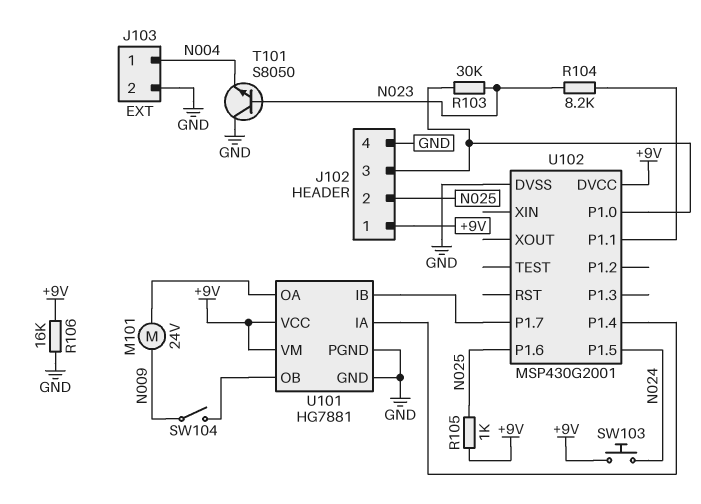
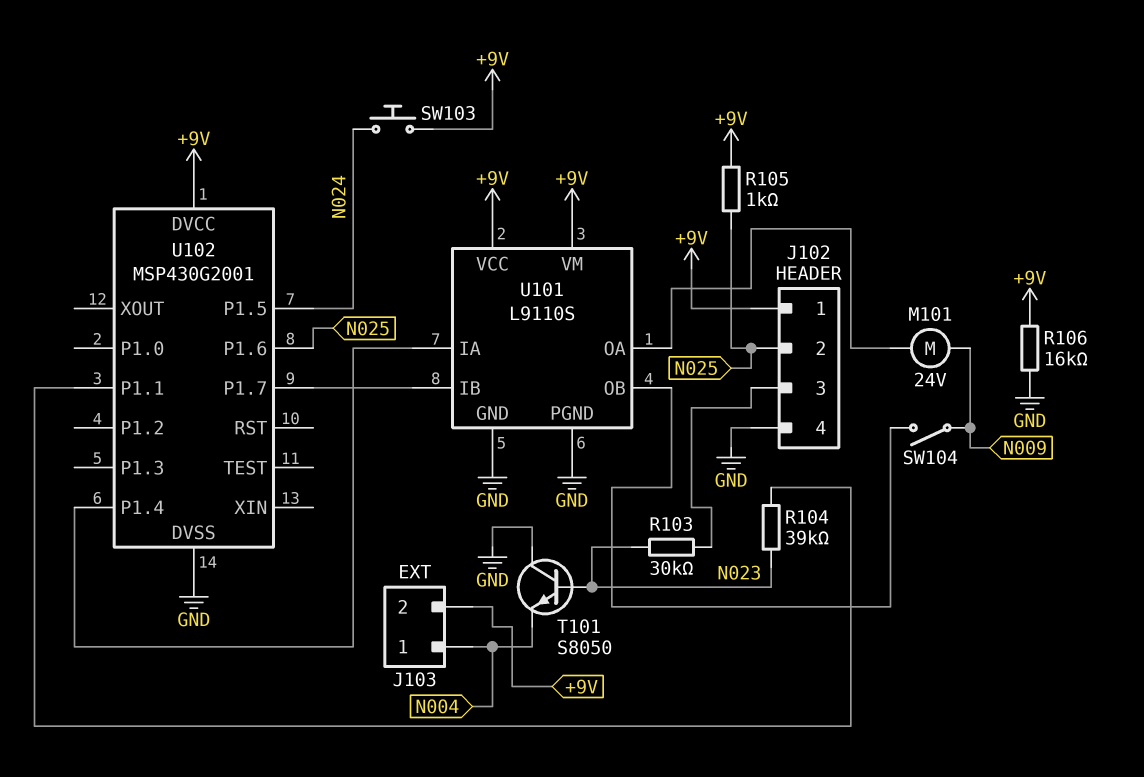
J103 pin 2: GND -> +9V
R104: 8.2k (N023, U102/P1.1) -> 39k (N023, U102/P1.1)
U101: HG7881 -> L9110S
U102 pin P1.0: J102/3 -> none

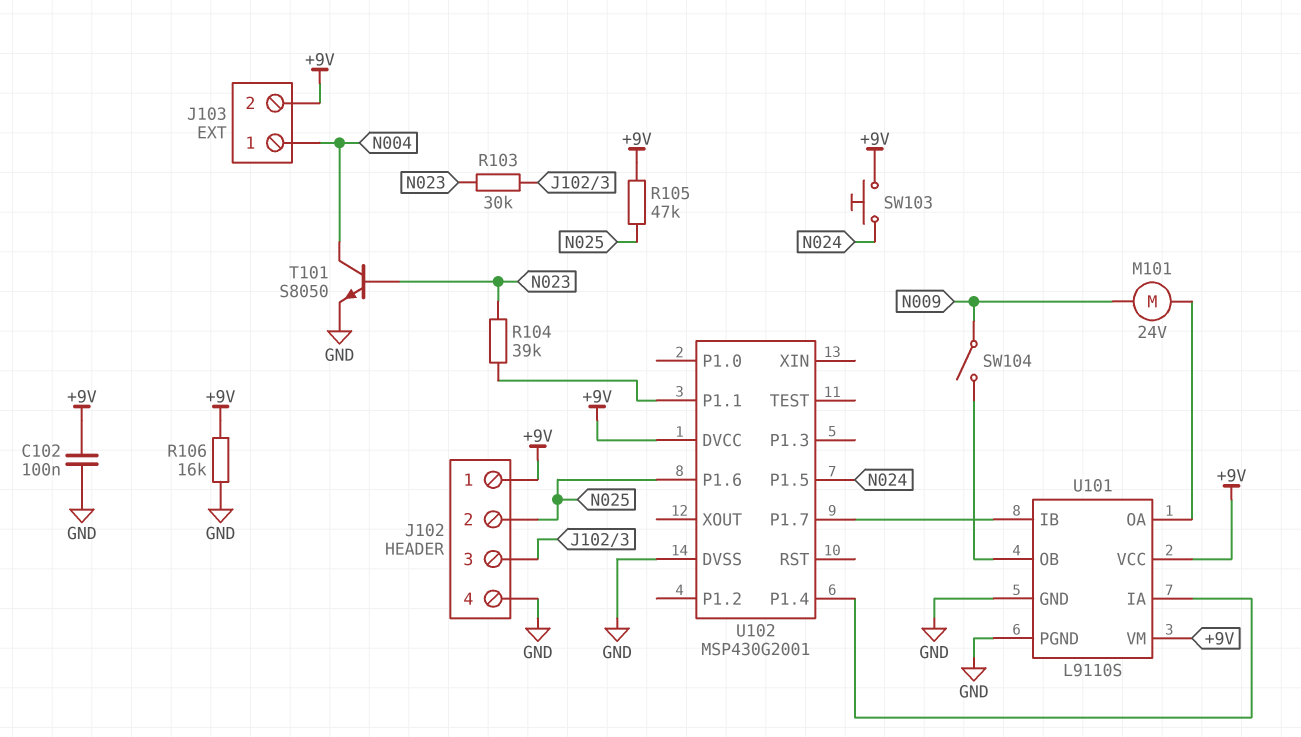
C102: none -> 100nF (+9V, GND)
R105: 1k (+9V, N025) -> 47k (+9V, N025)
T101: NPN S8050 (B N023, C GND, E N004) -> NPN S8050 (B N023, C N004, E GND)

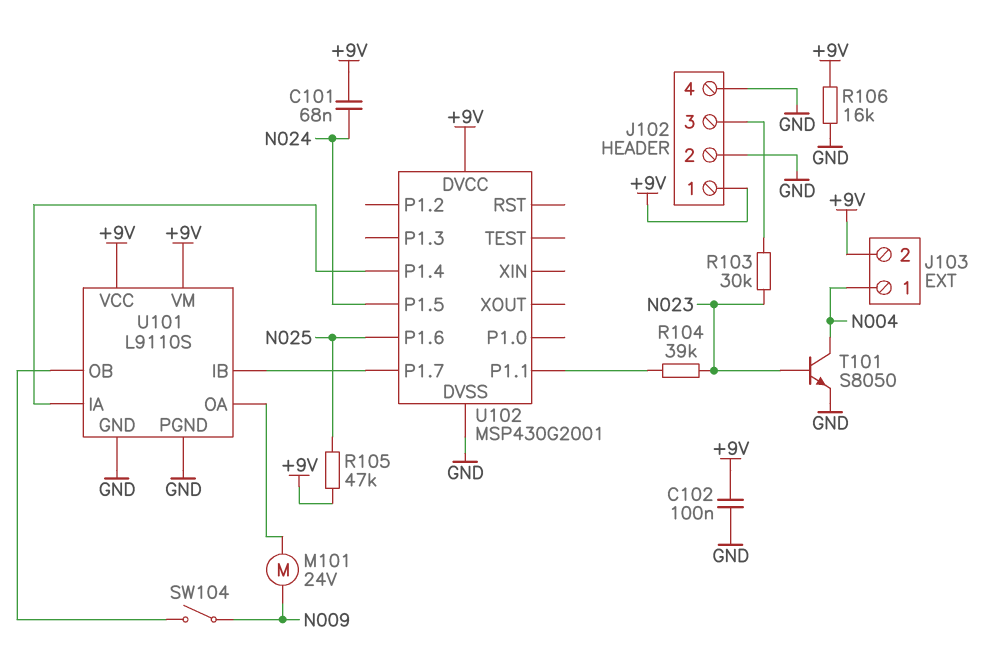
C101: none -> 68nF (+9V, N024)
J102 pin 2: N025 -> GND
SW103: button (+9V, N024) -> none

